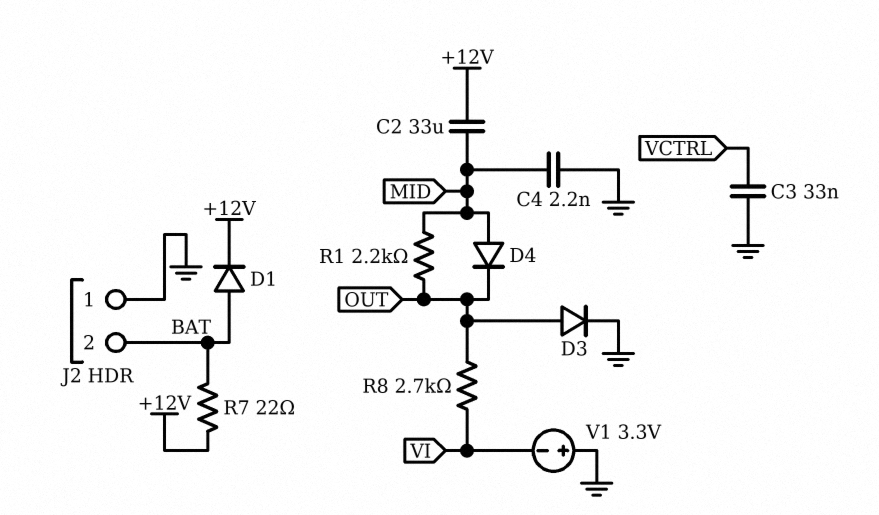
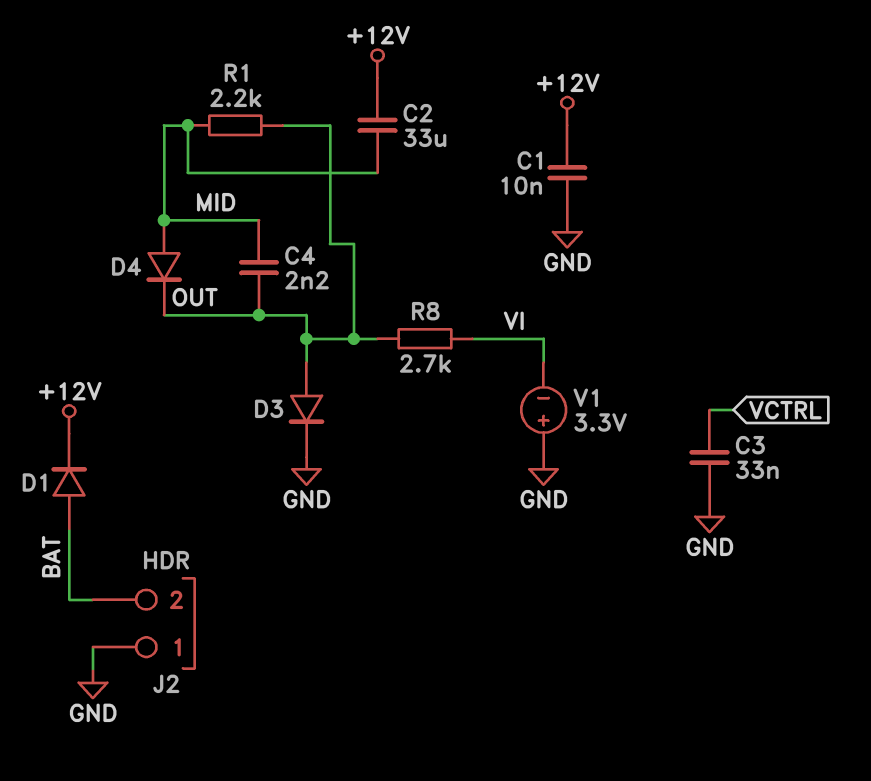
C1: none -> 10nF (+12V, GND)
C4: 2.2nF (GND, MID) -> 2.2nF (MID, OUT)
R7: 22 (+12V, BAT) -> none

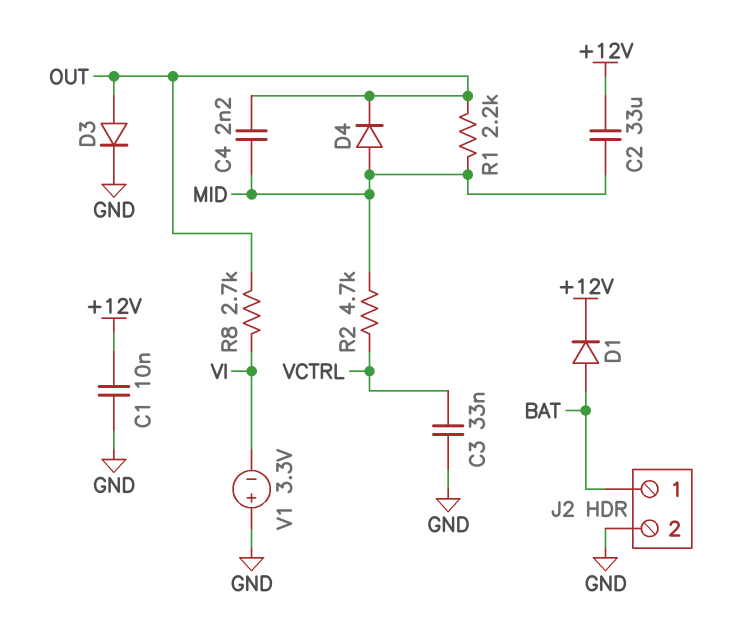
J2 pin 1: GND -> BAT
J2 pin 2: BAT -> GND
R2: none -> 4.7k (MID, VCTRL)

